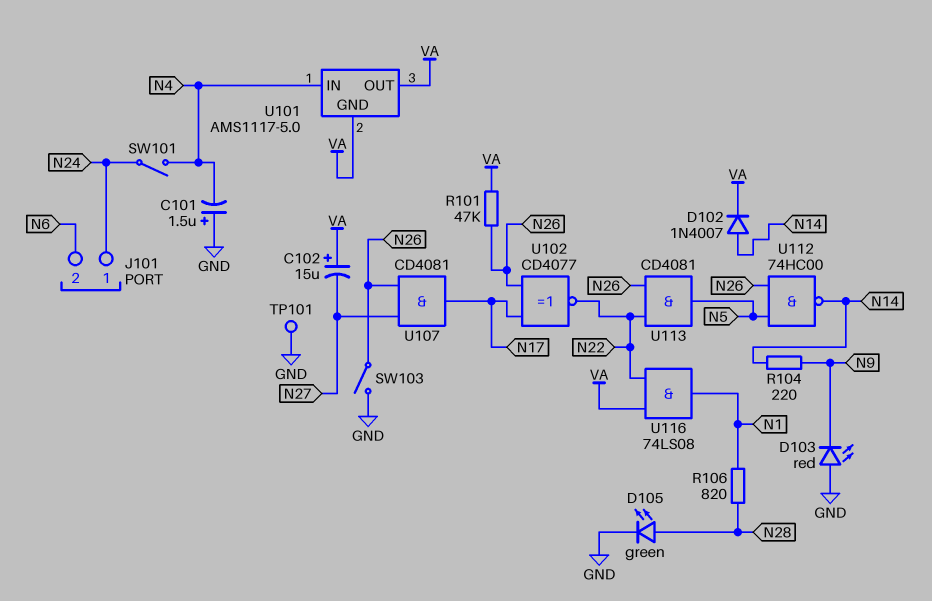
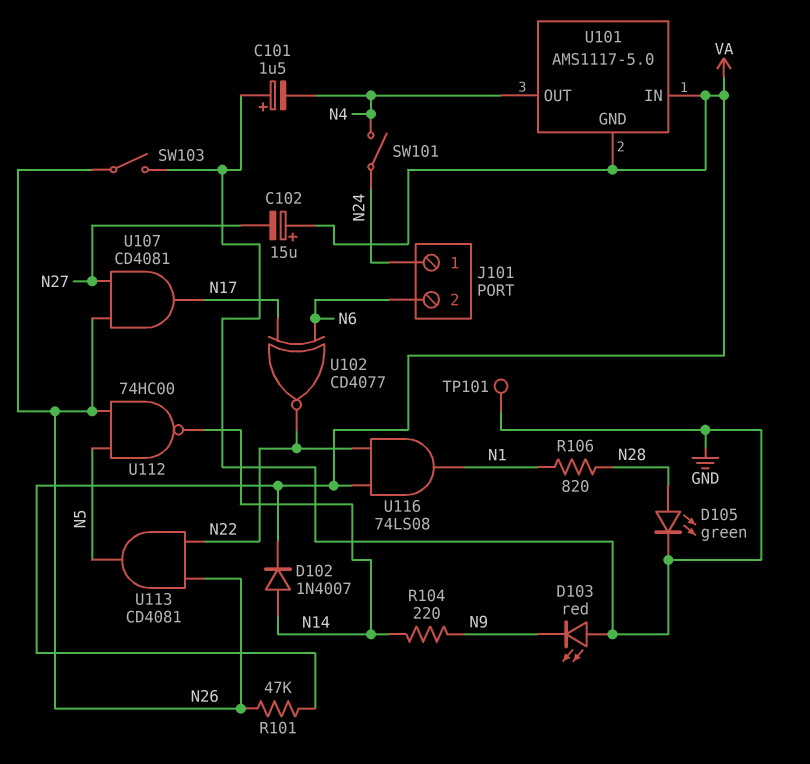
U101 pin IN: N4 -> VA
U101 pin OUT: VA -> N4
U102: XNOR CD4077 (in N17, in N26, out N22) -> XNOR CD4077 (in N6, in N17, out N22)

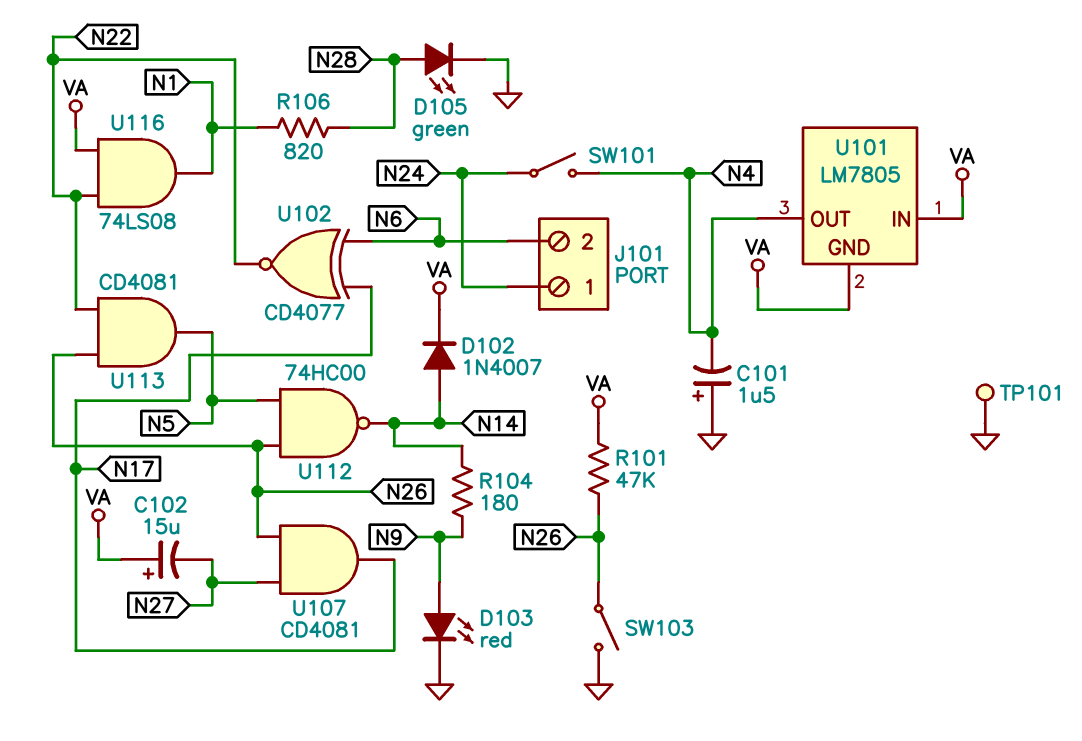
D103: LED red (A GND, K N9) -> LED red (A N9, K GND)
R104: 220 (N9, N14) -> 180 (N9, N14)
U101: AMS1117-5.0 -> LM7805

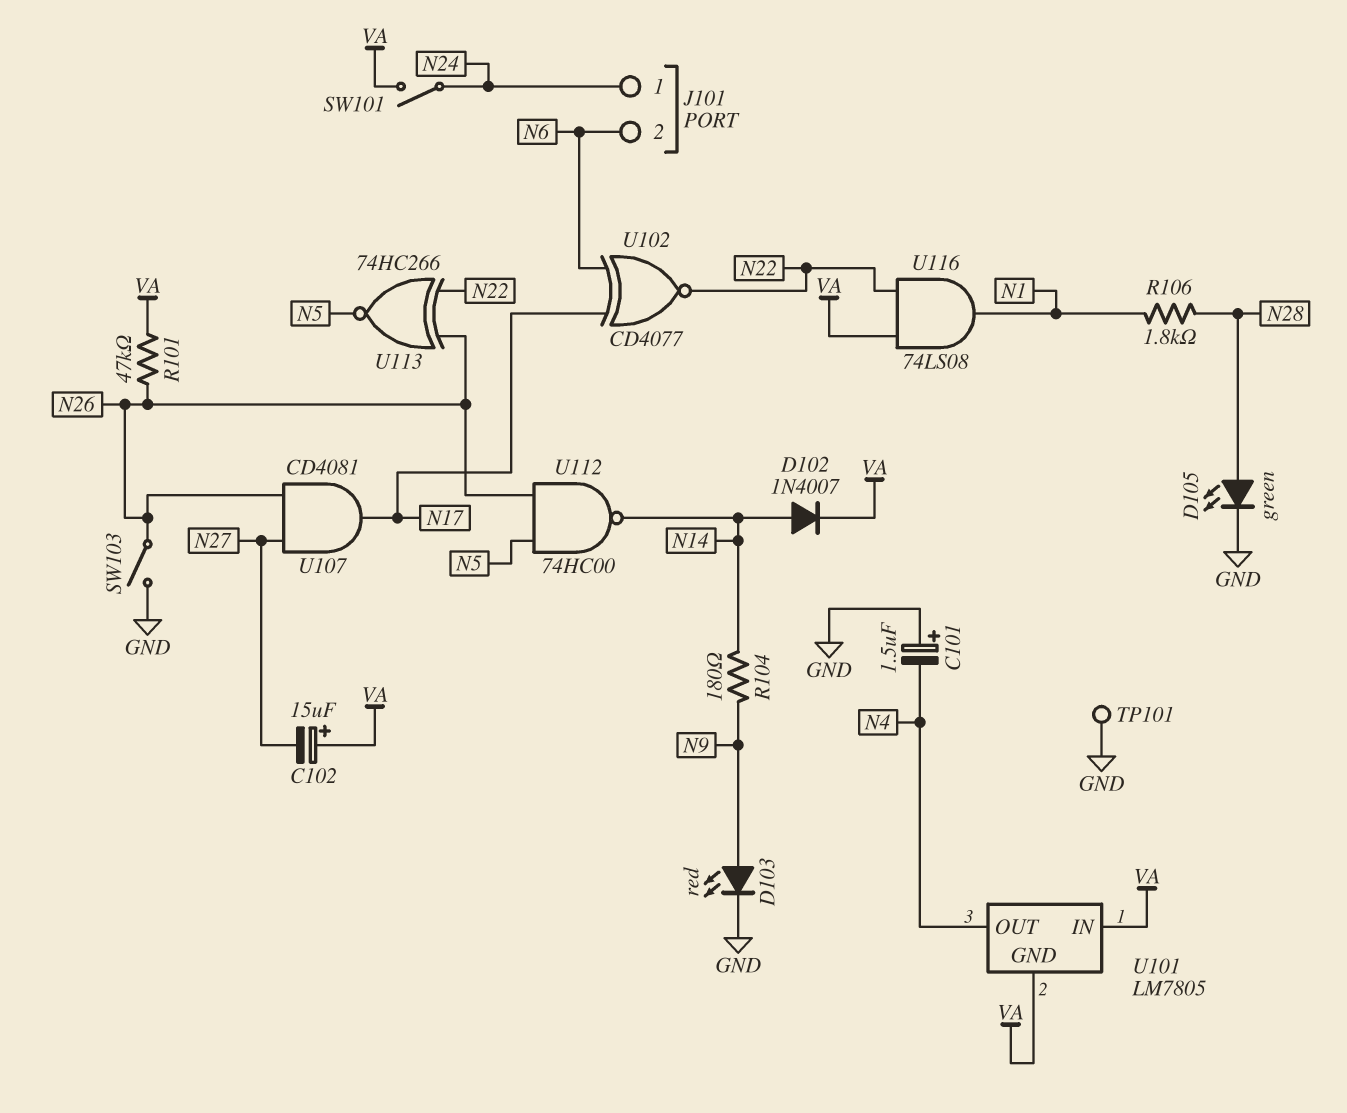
R106: 820 (N1, N28) -> 1.8k (N1, N28)
SW101: switch (N4, N24) -> switch (N24, VA)
U113: AND CD4081 (in N22, in N26, out N5) -> XNOR 74HC266 (in N22, in N26, out N5)

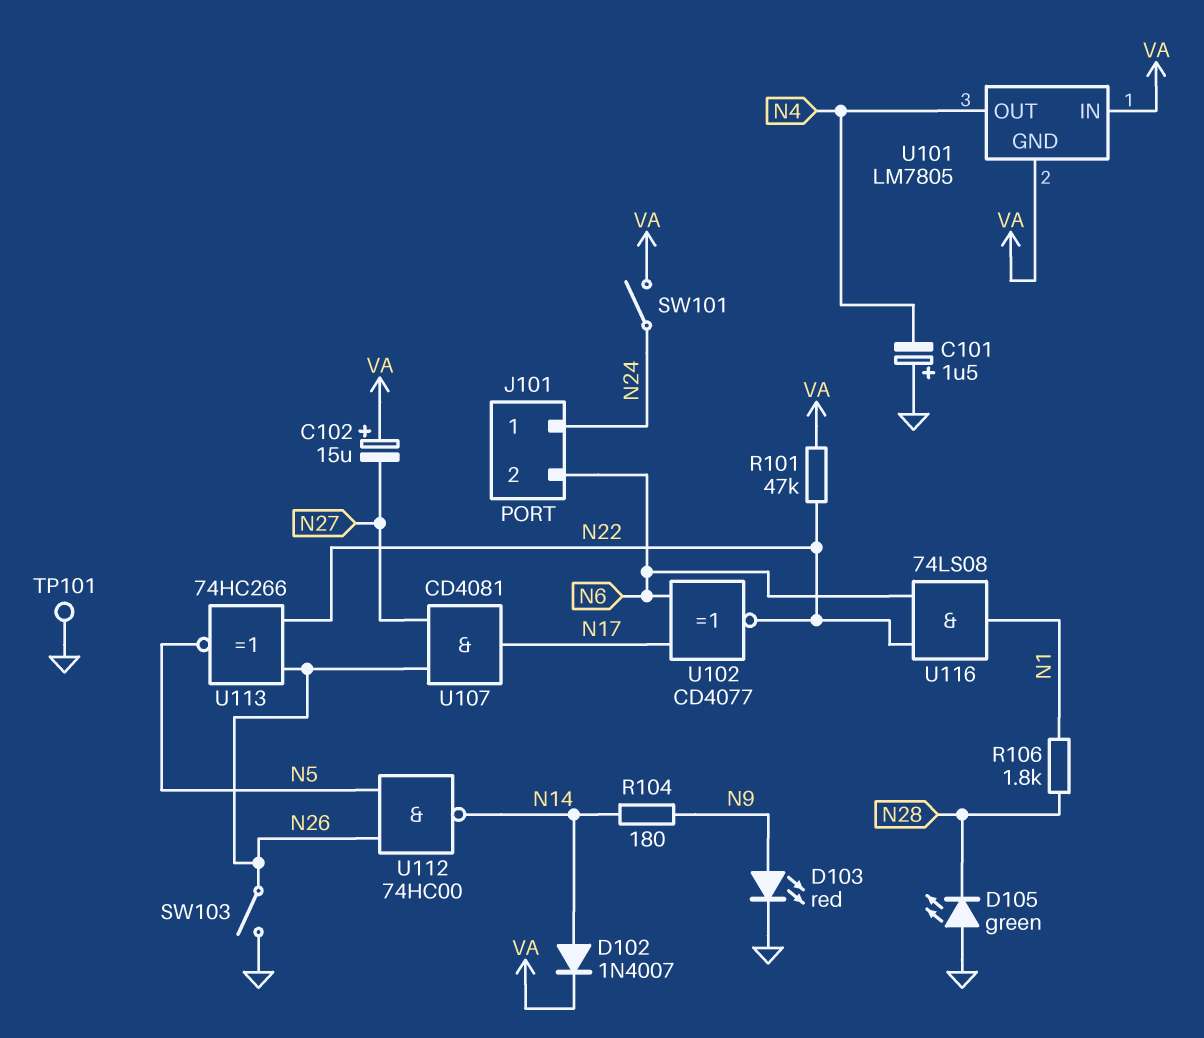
D105: LED green (A N28, K GND) -> LED green (A GND, K N28)
R101: 47k (N26, VA) -> 47k (N22, VA)
U116: AND 74LS08 (in N22, in VA, out N1) -> AND 74LS08 (in N6, in N22, out N1)

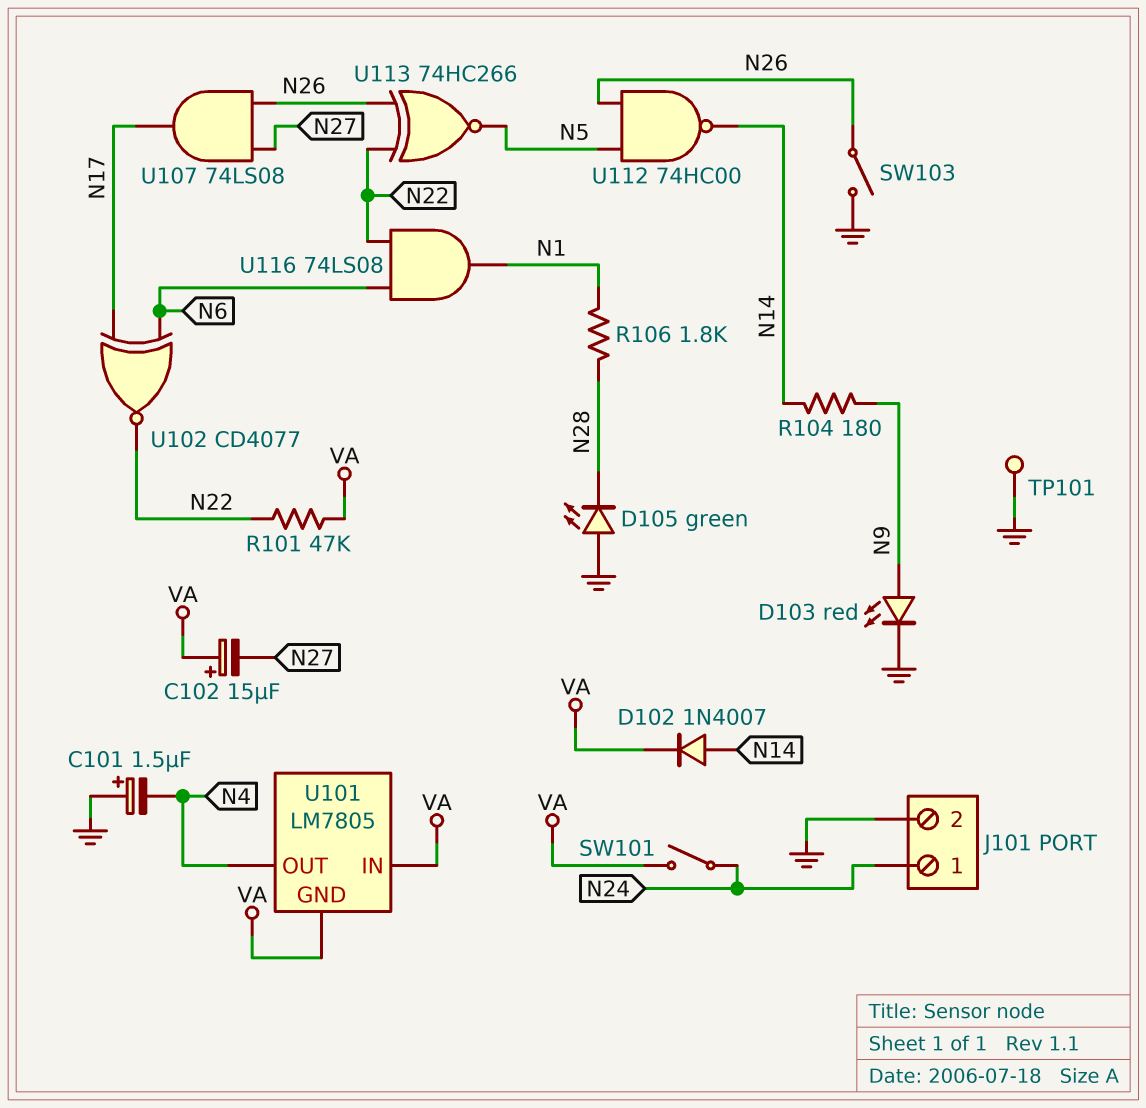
J101 pin 2: N6 -> GND
U107: AND CD4081 (in N26, in N27, out N17) -> AND 74LS08 (in N26, in N27, out N17)

